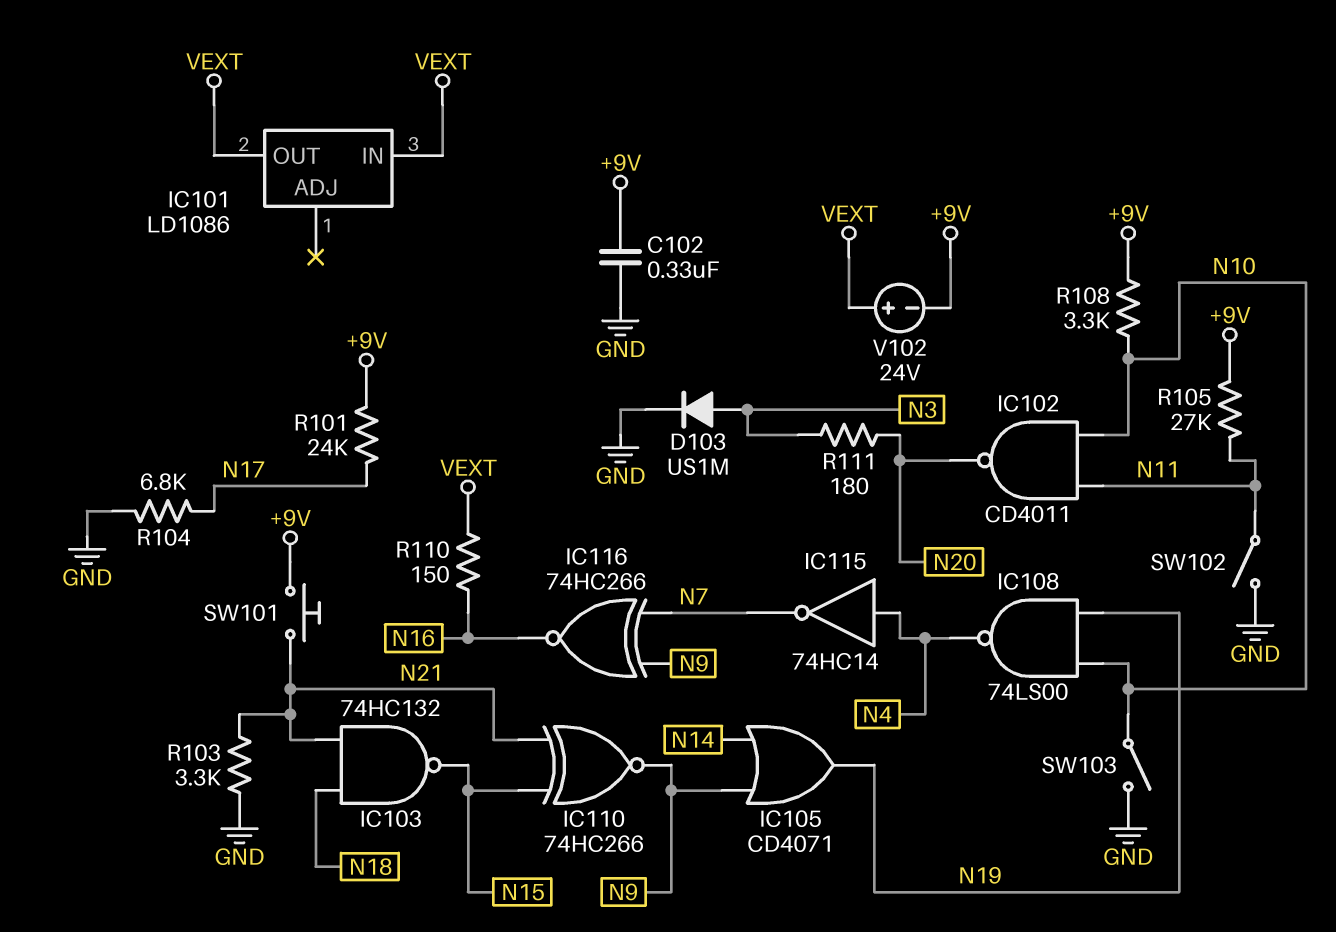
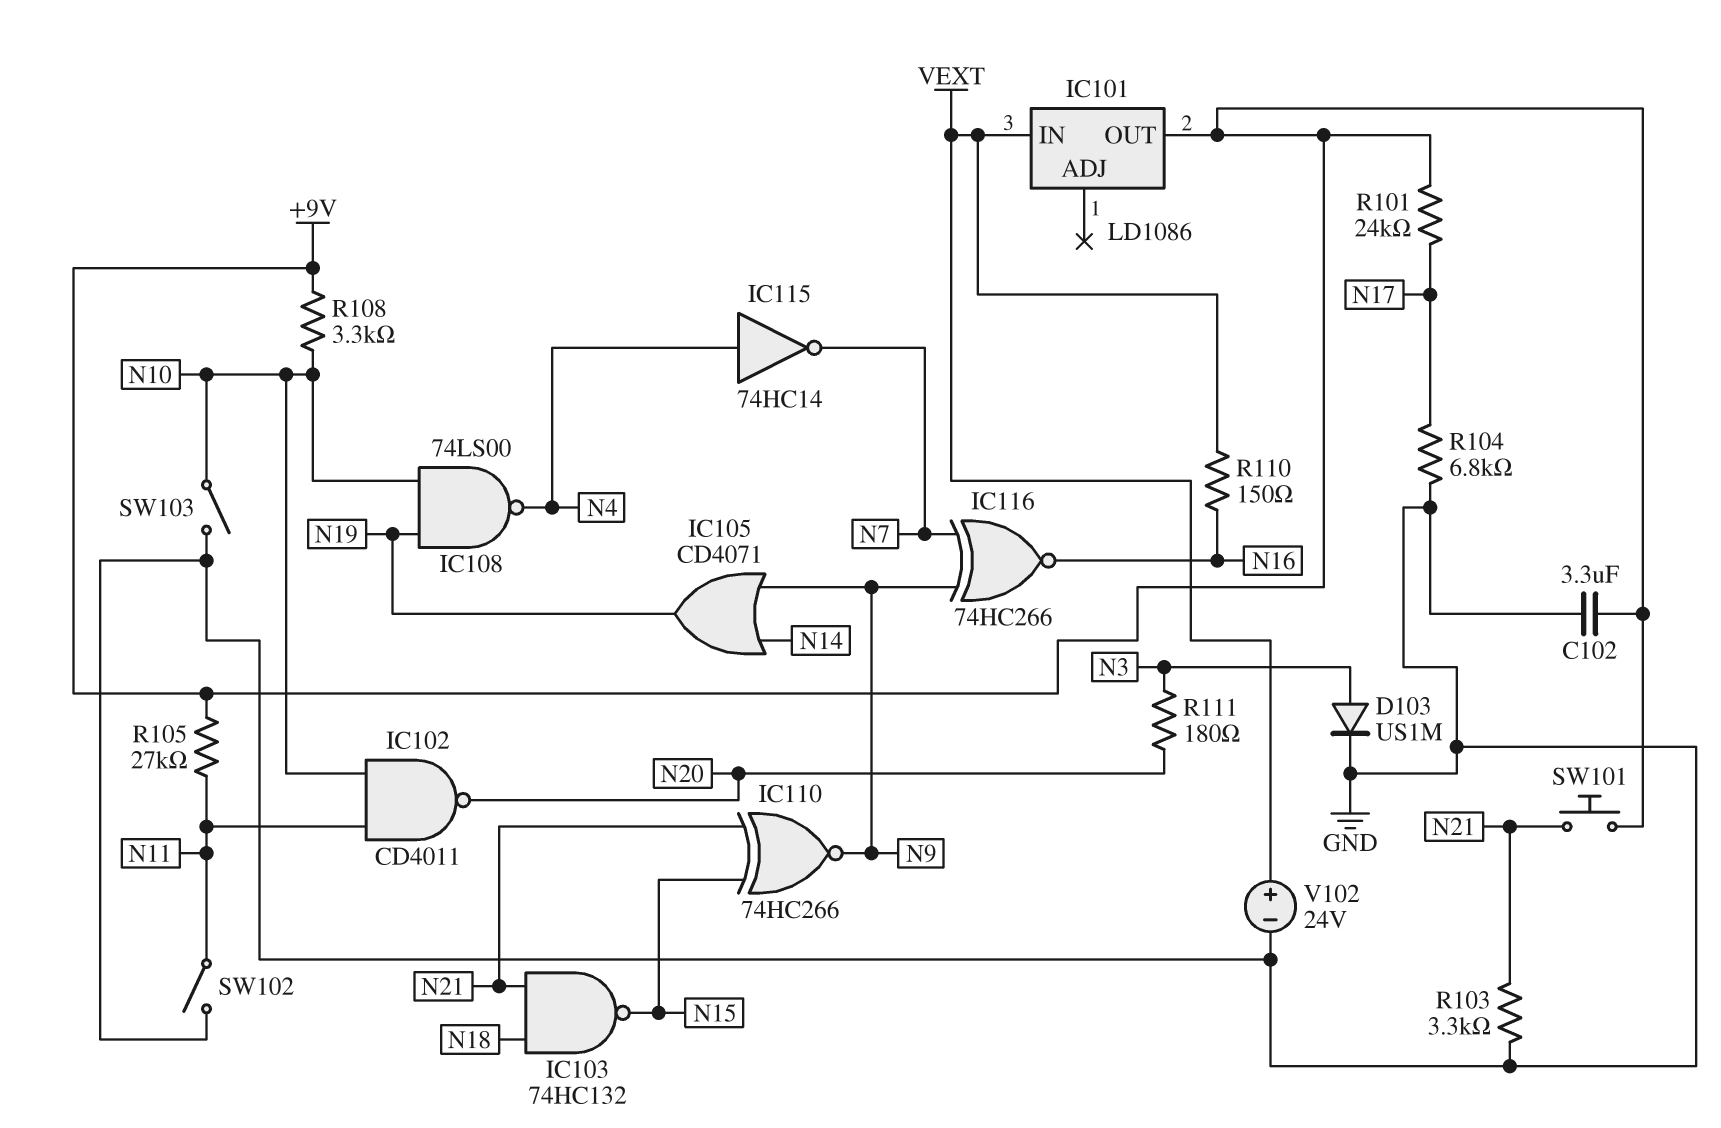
C102: 330nF (+9V, GND) -> 3.3uF (+9V, GND)
IC101 pin OUT: VEXT -> +9V
V102: 24V (plus VEXT, minus +9V) -> 24V (plus VEXT, minus GND)

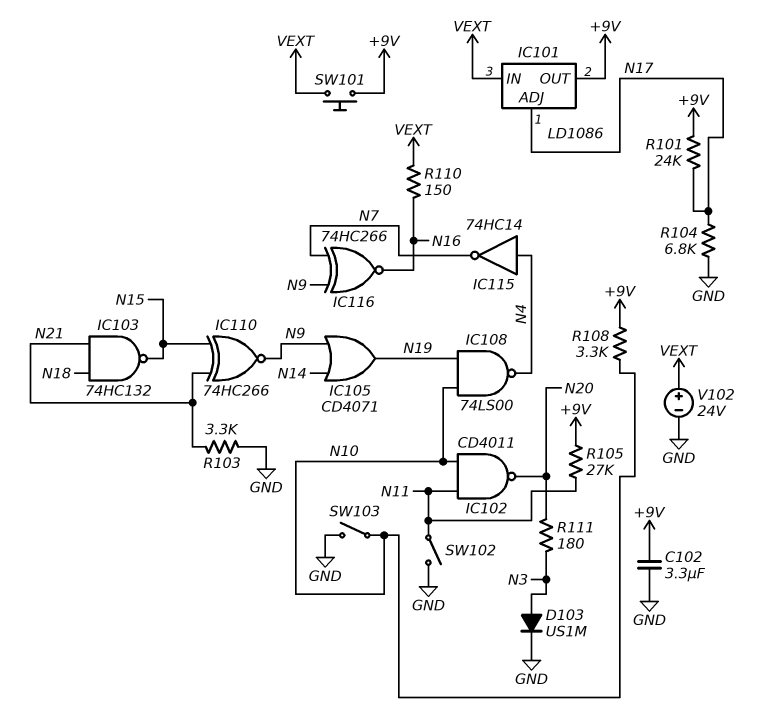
IC101 pin ADJ: none -> N17
SW101: button (+9V, N21) -> button (+9V, VEXT)

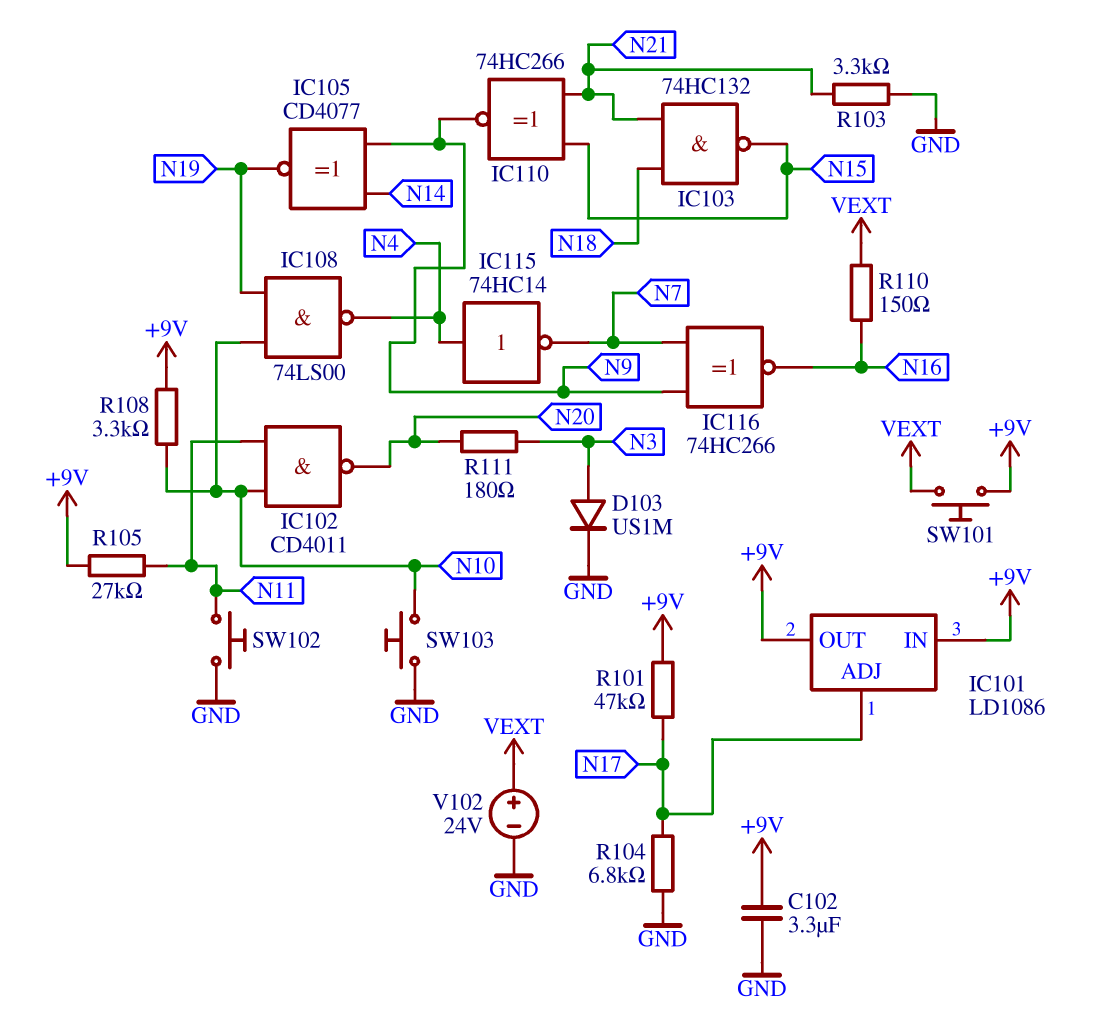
IC101 pin IN: VEXT -> +9V
IC105: OR CD4071 (in N9, in N14, out N19) -> XNOR CD4077 (in N9, in N14, out N19)
R101: 24k (+9V, N17) -> 47k (+9V, N17)
SW102: switch (GND, N11) -> button (GND, N11)
SW103: switch (GND, N10) -> button (GND, N10)

